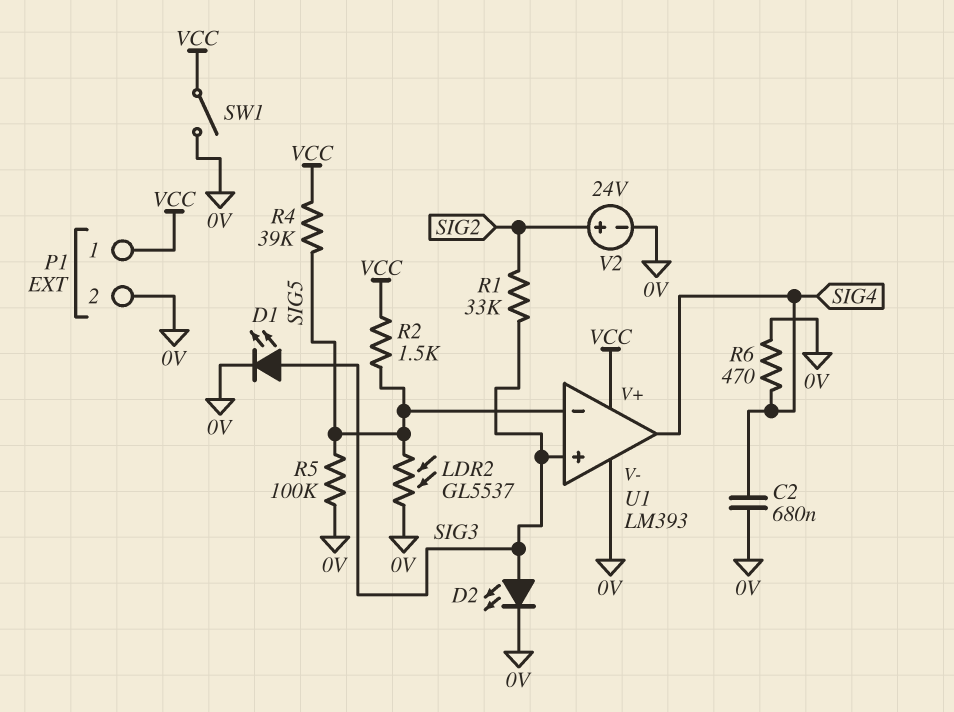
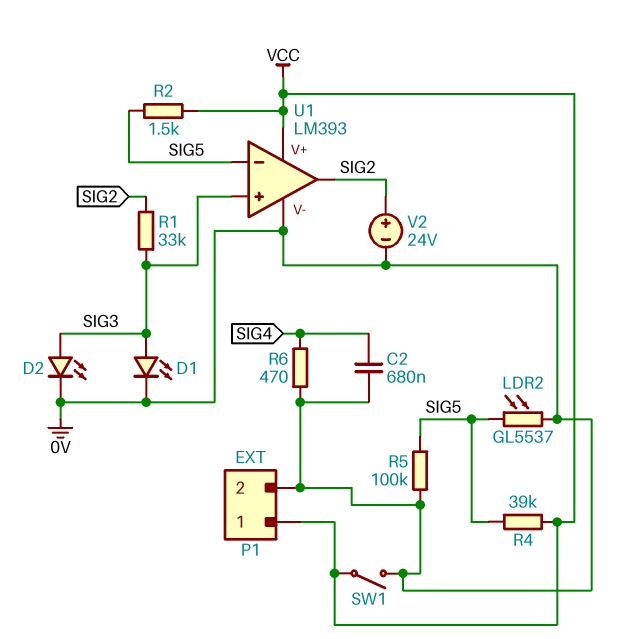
U1 pin out: SIG4 -> SIG2

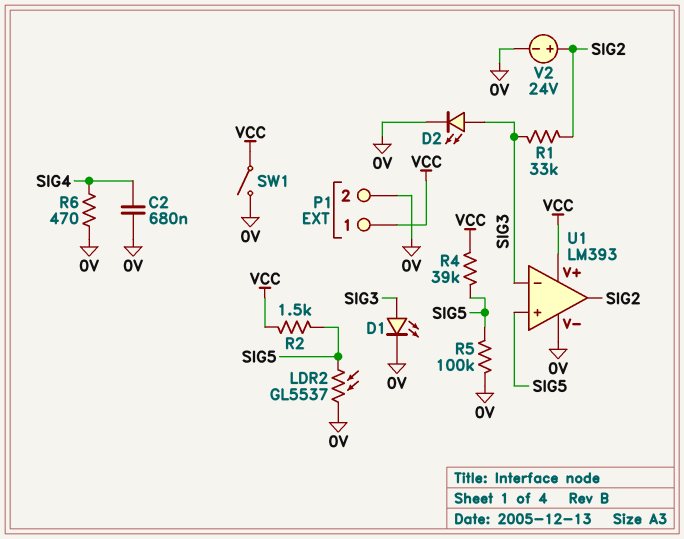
U1 pin in+: SIG3 -> SIG5
U1 pin in-: SIG5 -> SIG3

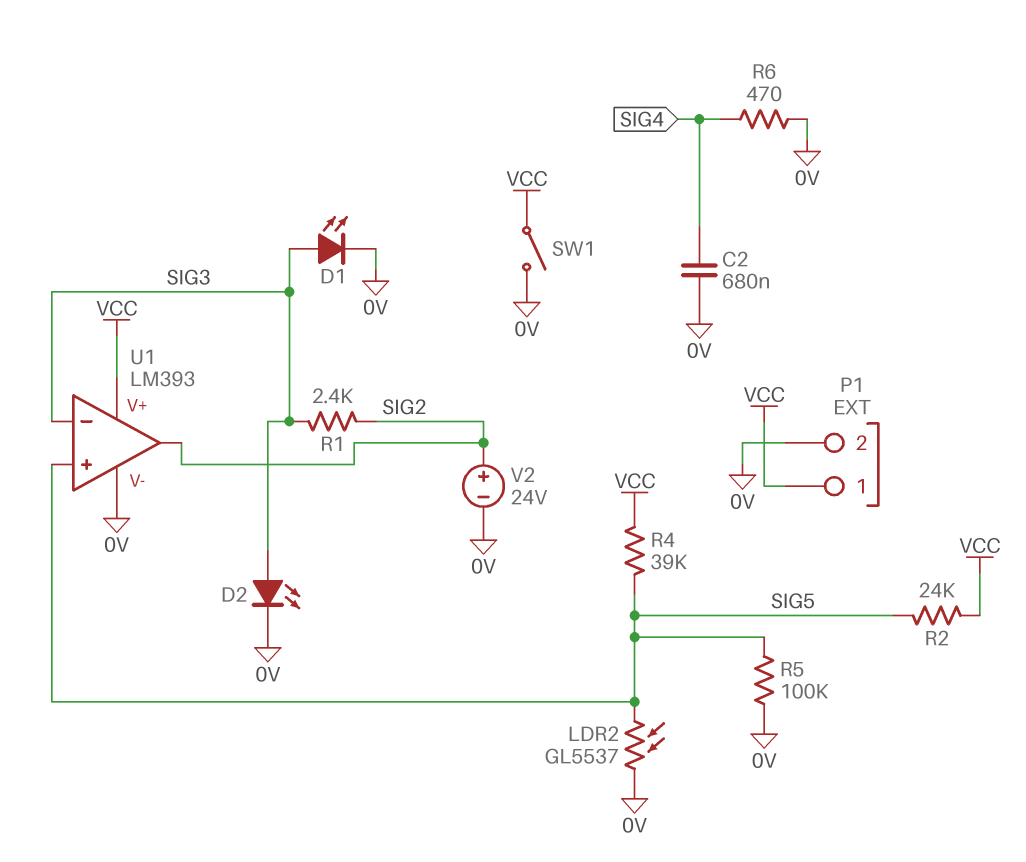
R1: 33k (SIG2, SIG3) -> 2.4k (SIG2, SIG3)
R2: 1.5k (SIG5, VCC) -> 24k (SIG5, VCC)

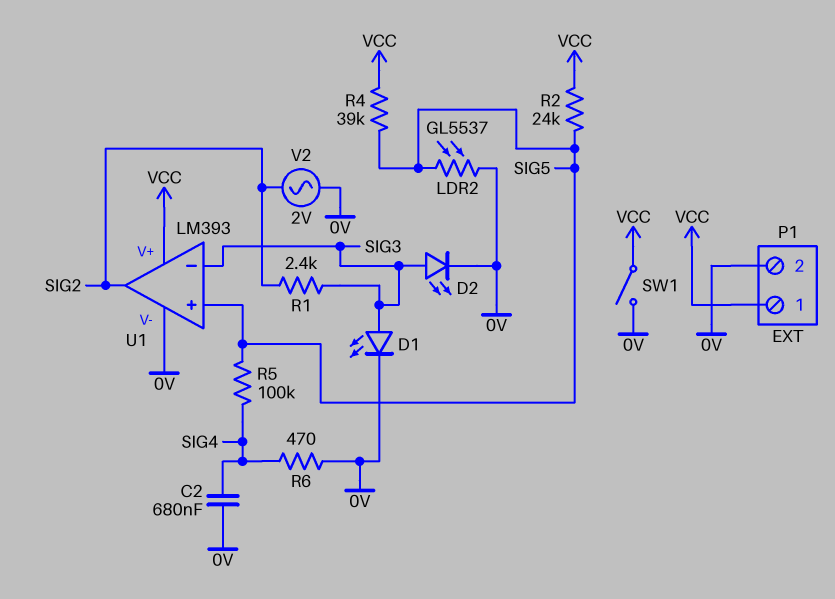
R5: 100k (0V, SIG5) -> 100k (SIG4, SIG5)
V2: 24V (plus SIG2, minus 0V) -> AC 2V (0V, SIG2)

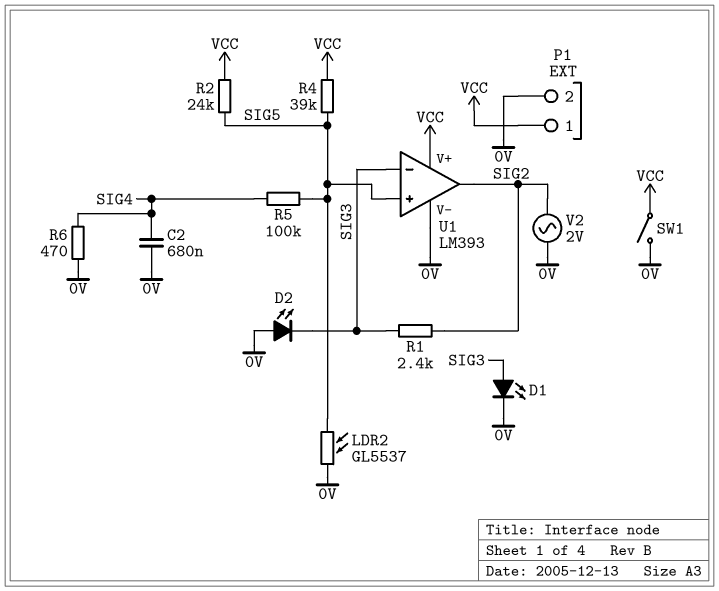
D2: LED (A SIG3, K 0V) -> LED (A 0V, K SIG3)

